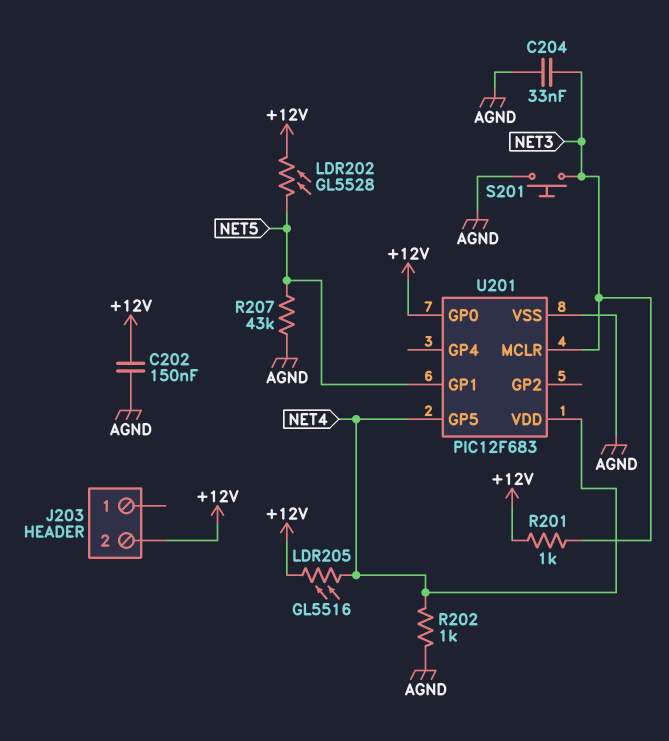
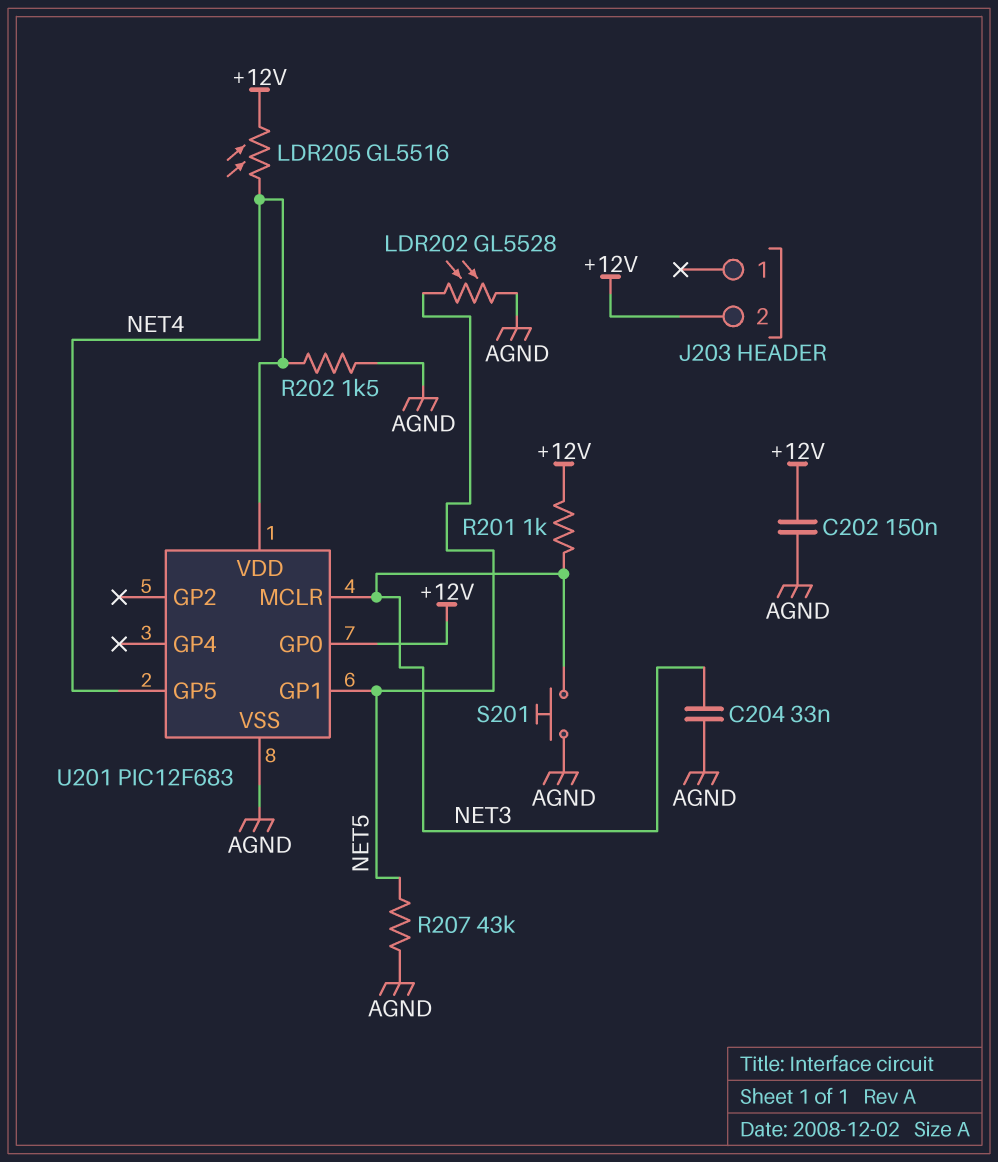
LDR202: GL5528 (+12V, NET5) -> GL5528 (AGND, NET5)
R202: 1k (AGND, NET4) -> 1.5k (AGND, NET4)

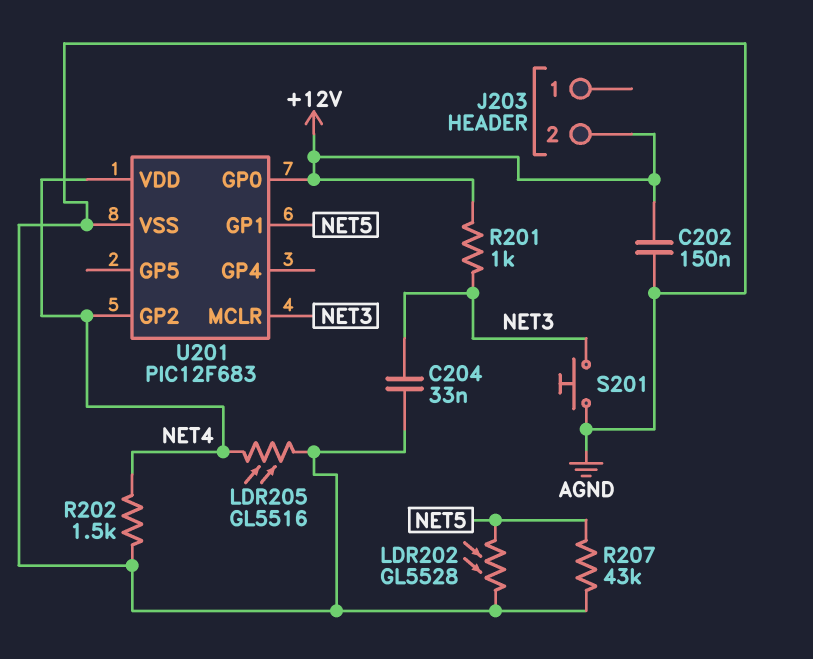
LDR205: GL5516 (+12V, NET4) -> GL5516 (AGND, NET4)
U201 pin GP2: none -> NET4
U201 pin GP5: NET4 -> none

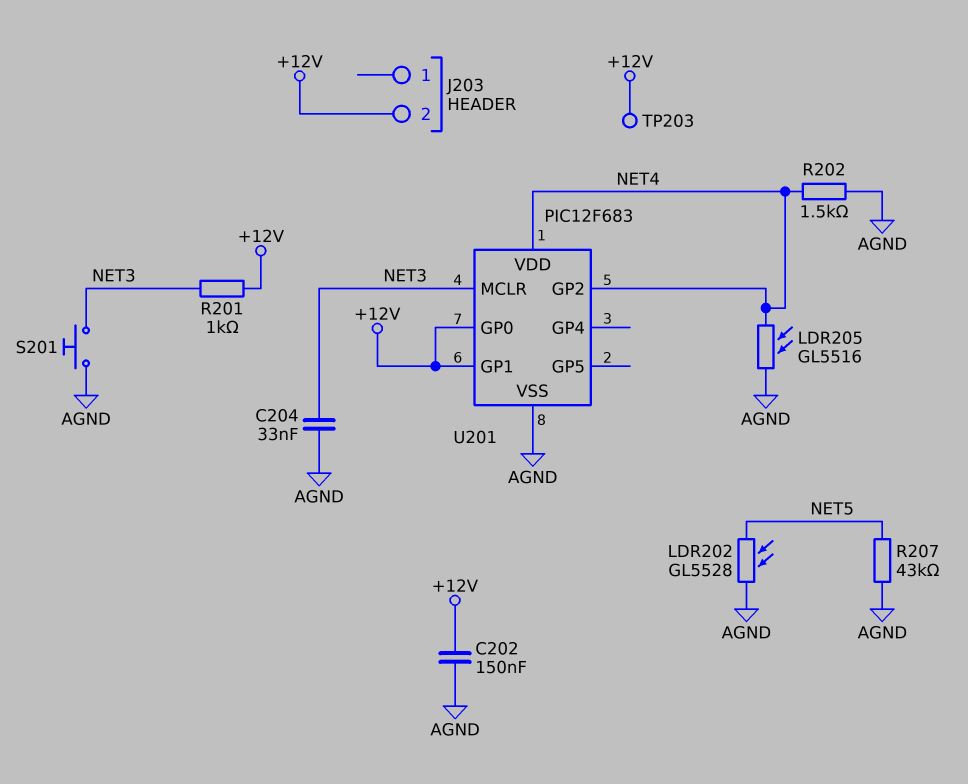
TP203: none -> test point (+12V)
U201 pin GP1: NET5 -> +12V

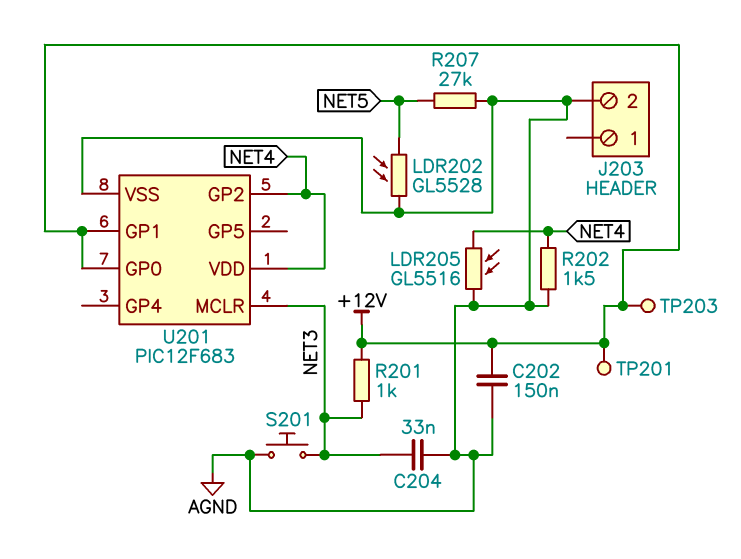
J203 pin 2: +12V -> AGND
R207: 43k (AGND, NET5) -> 27k (AGND, NET5)
TP201: none -> test point (+12V)

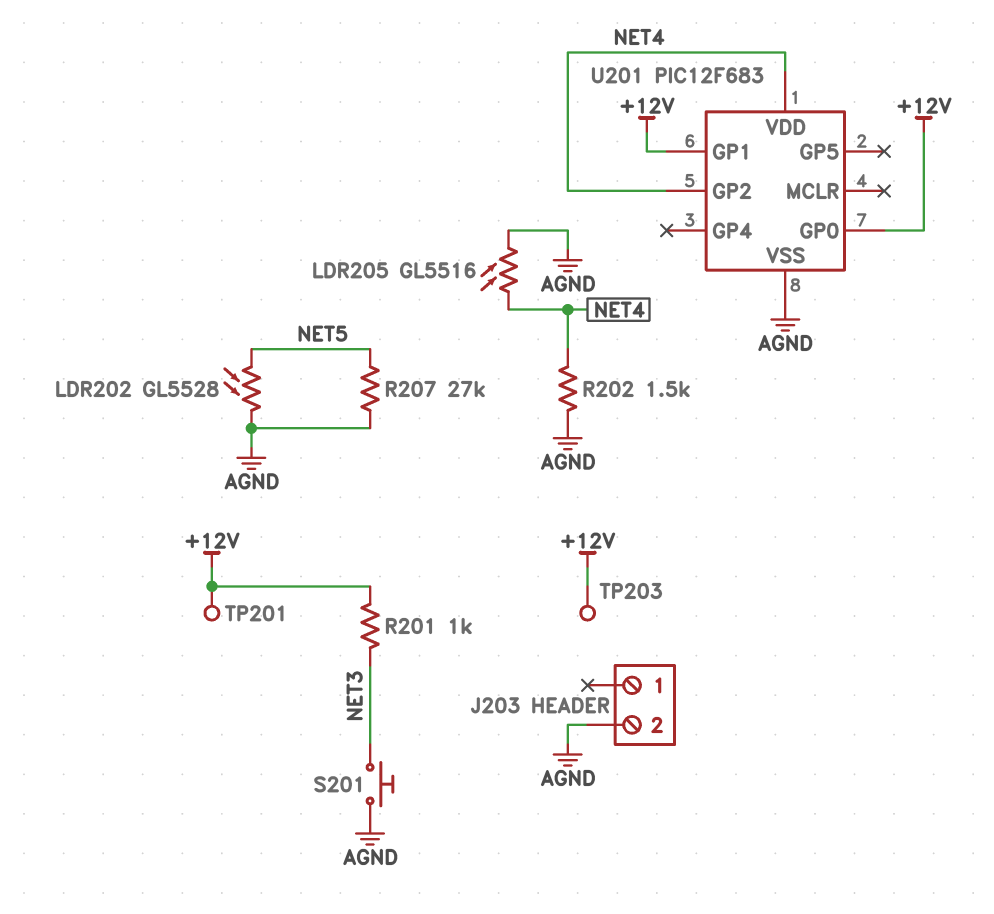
C202: 150nF (+12V, AGND) -> none
C204: 33nF (AGND, NET3) -> none
U201 pin MCLR: NET3 -> none

